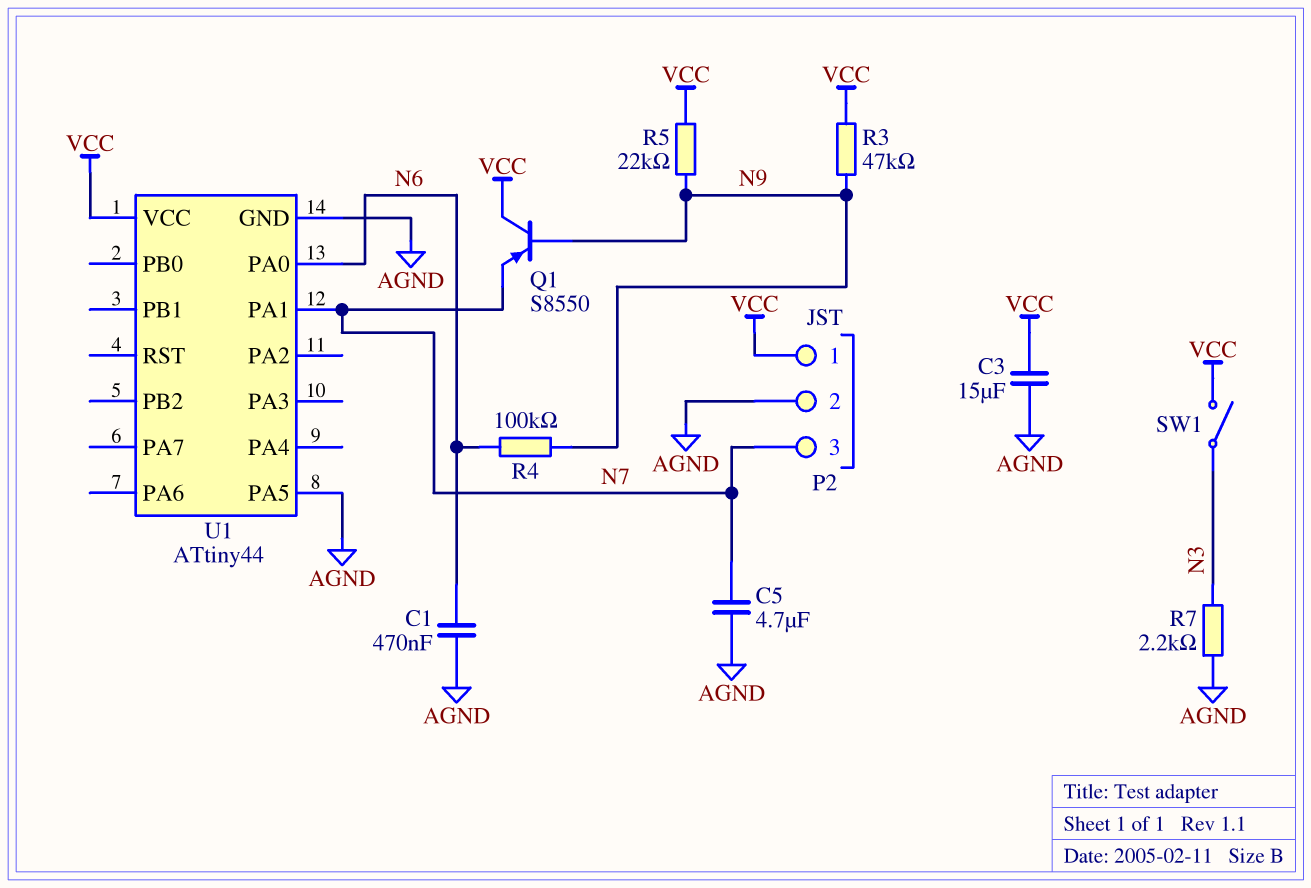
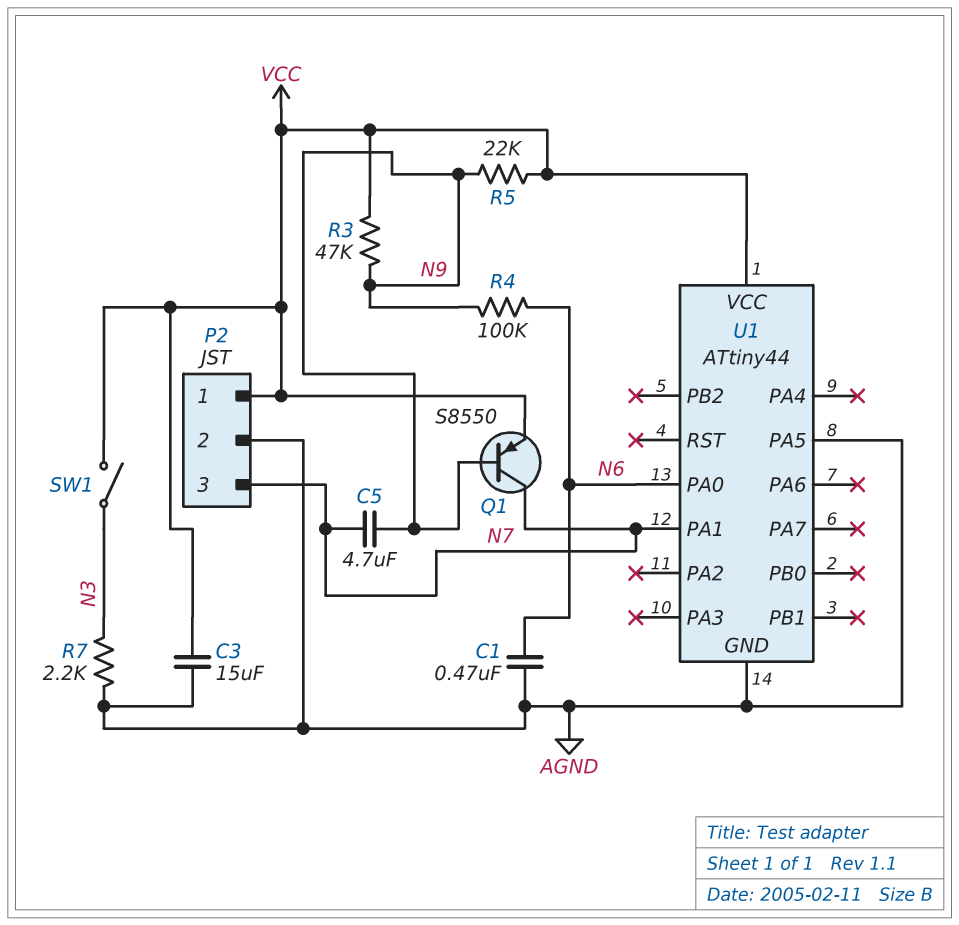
C5: 4.7uF (AGND, N7) -> 4.7uF (N7, N9)
Q1: PNP S8550 (B N9, C VCC, E N7) -> PNP S8550 (B N9, C N7, E VCC)

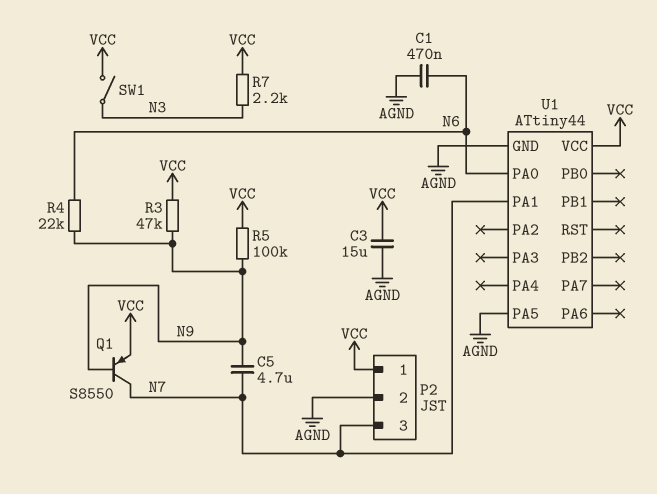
R4: 100k (N6, N9) -> 22k (N6, N9)
R5: 22k (N9, VCC) -> 100k (N9, VCC)
R7: 2.2k (AGND, N3) -> 2.2k (N3, VCC)

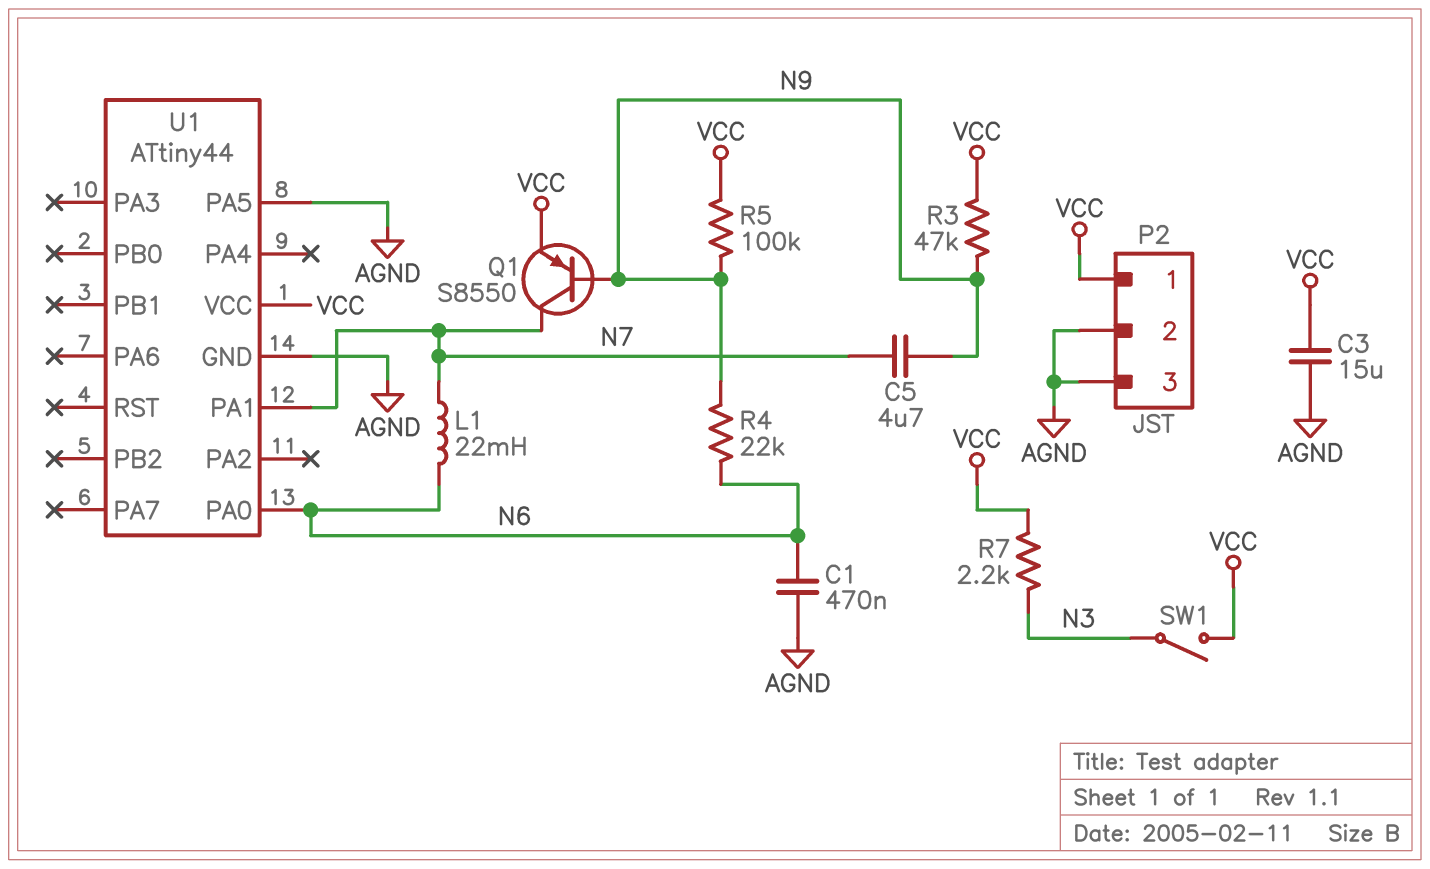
L1: none -> 22mH (N6, N7)
P2 pin 3: N7 -> AGND

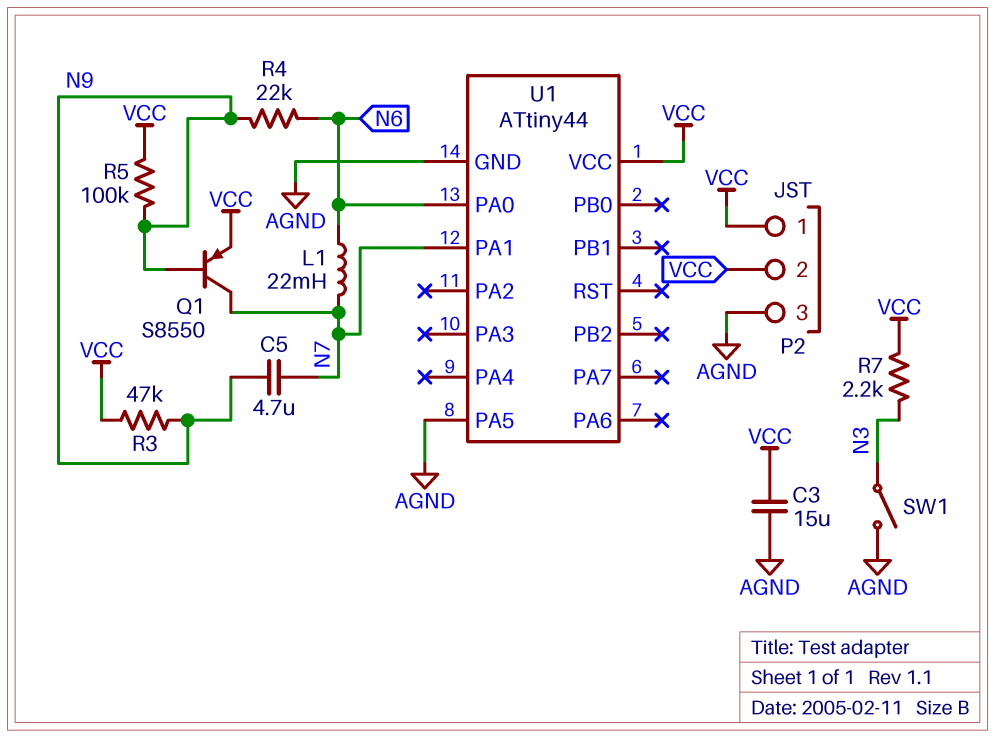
C1: 470nF (AGND, N6) -> none
P2 pin 2: AGND -> VCC
SW1: switch (N3, VCC) -> switch (AGND, N3)

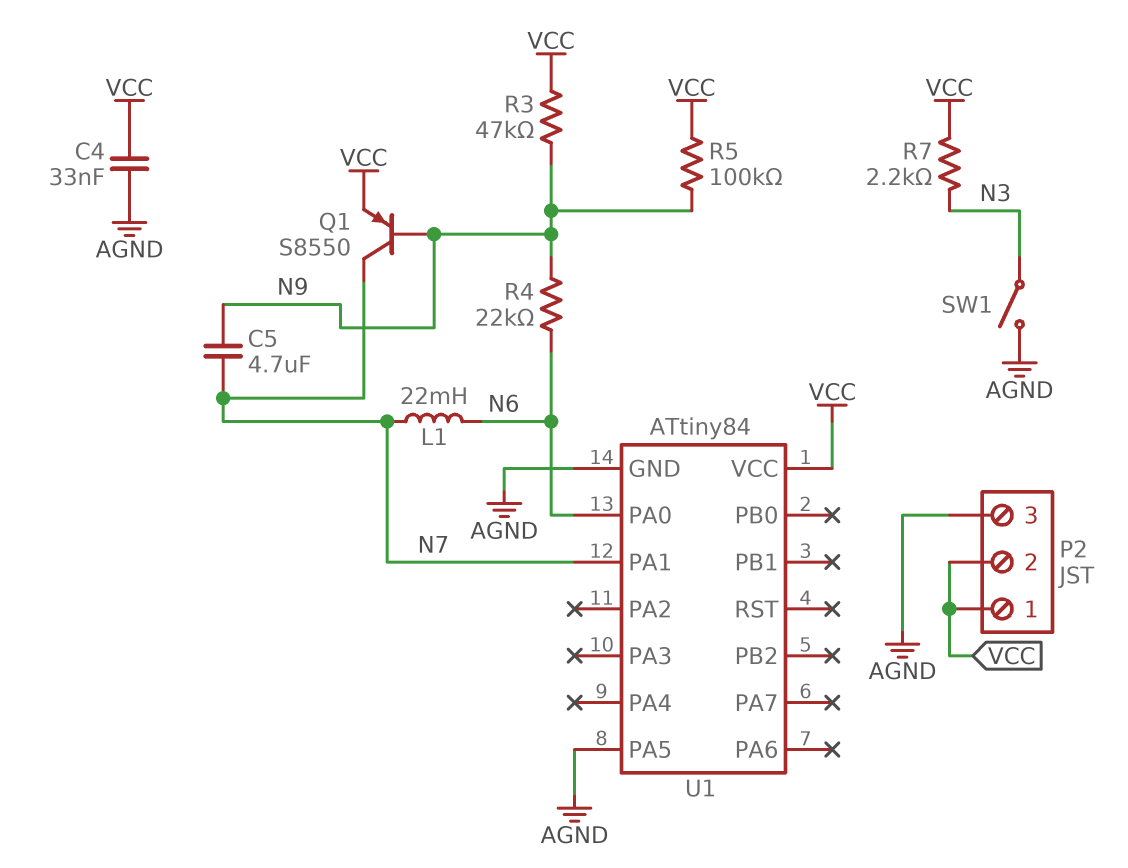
C3: 15uF (AGND, VCC) -> none
C4: none -> 33nF (AGND, VCC)
U1: ATtiny44 -> ATtiny84

